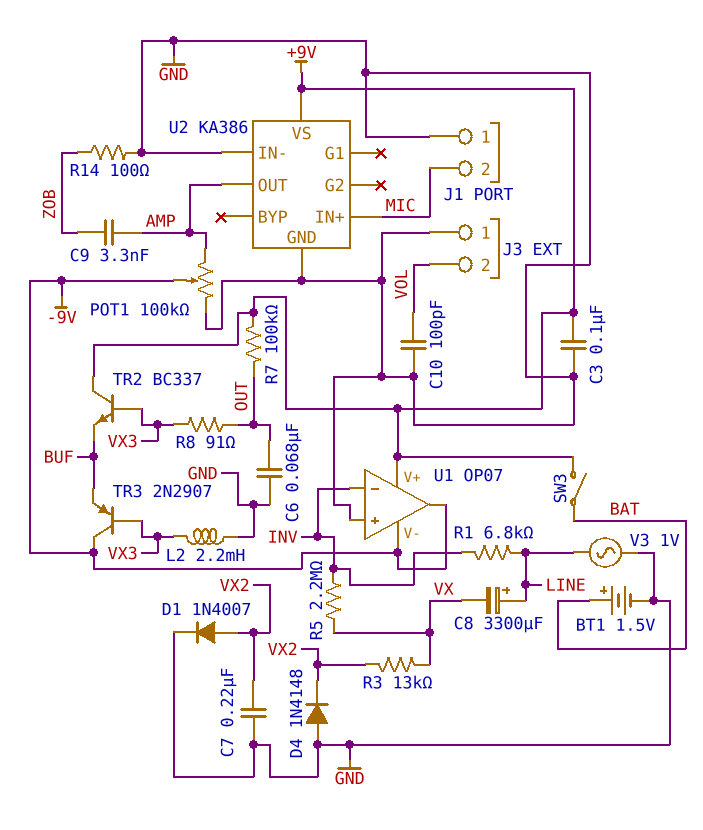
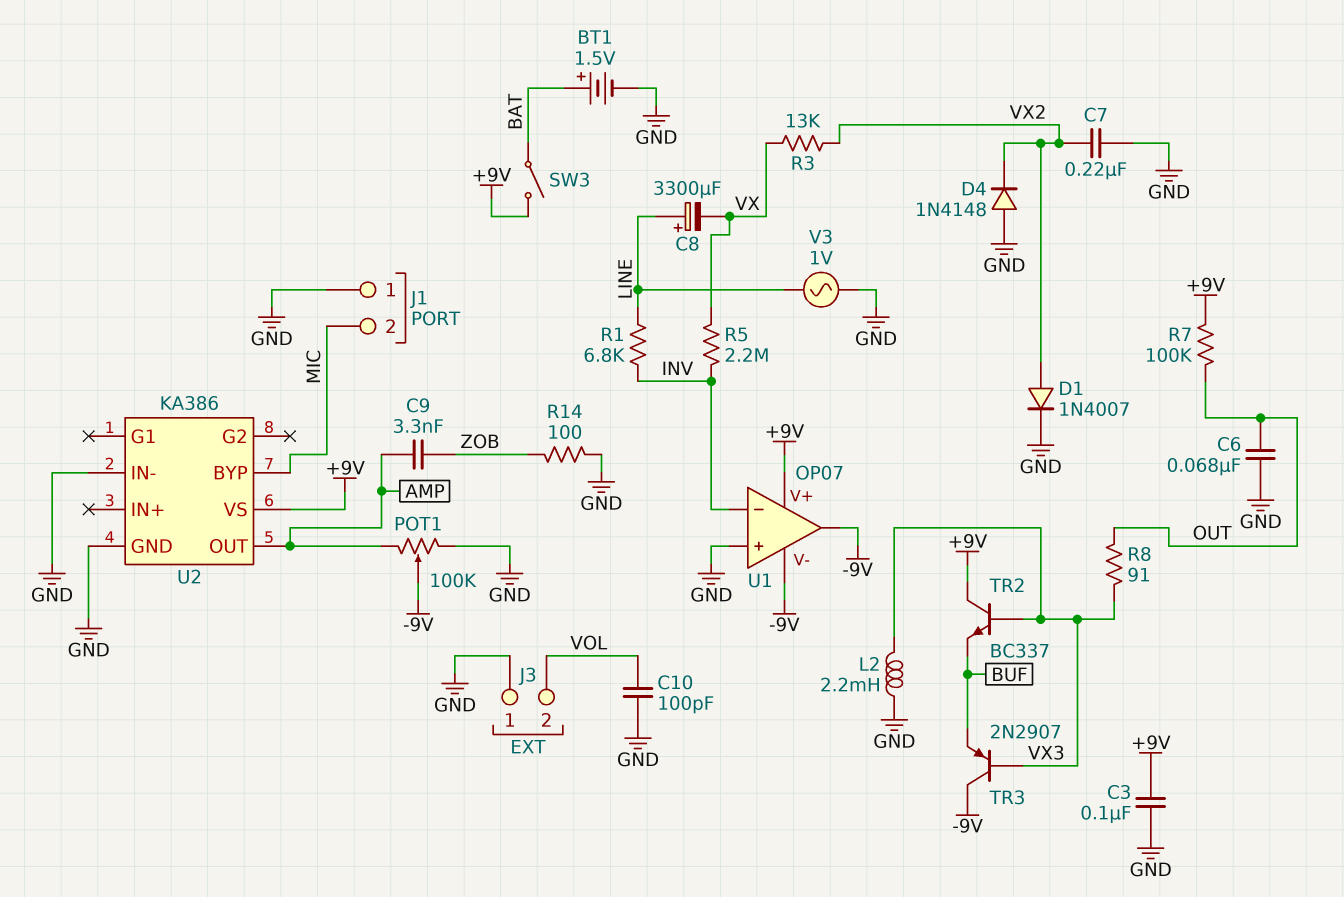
U2 pin BYP: none -> MIC
U2 pin IN+: MIC -> none

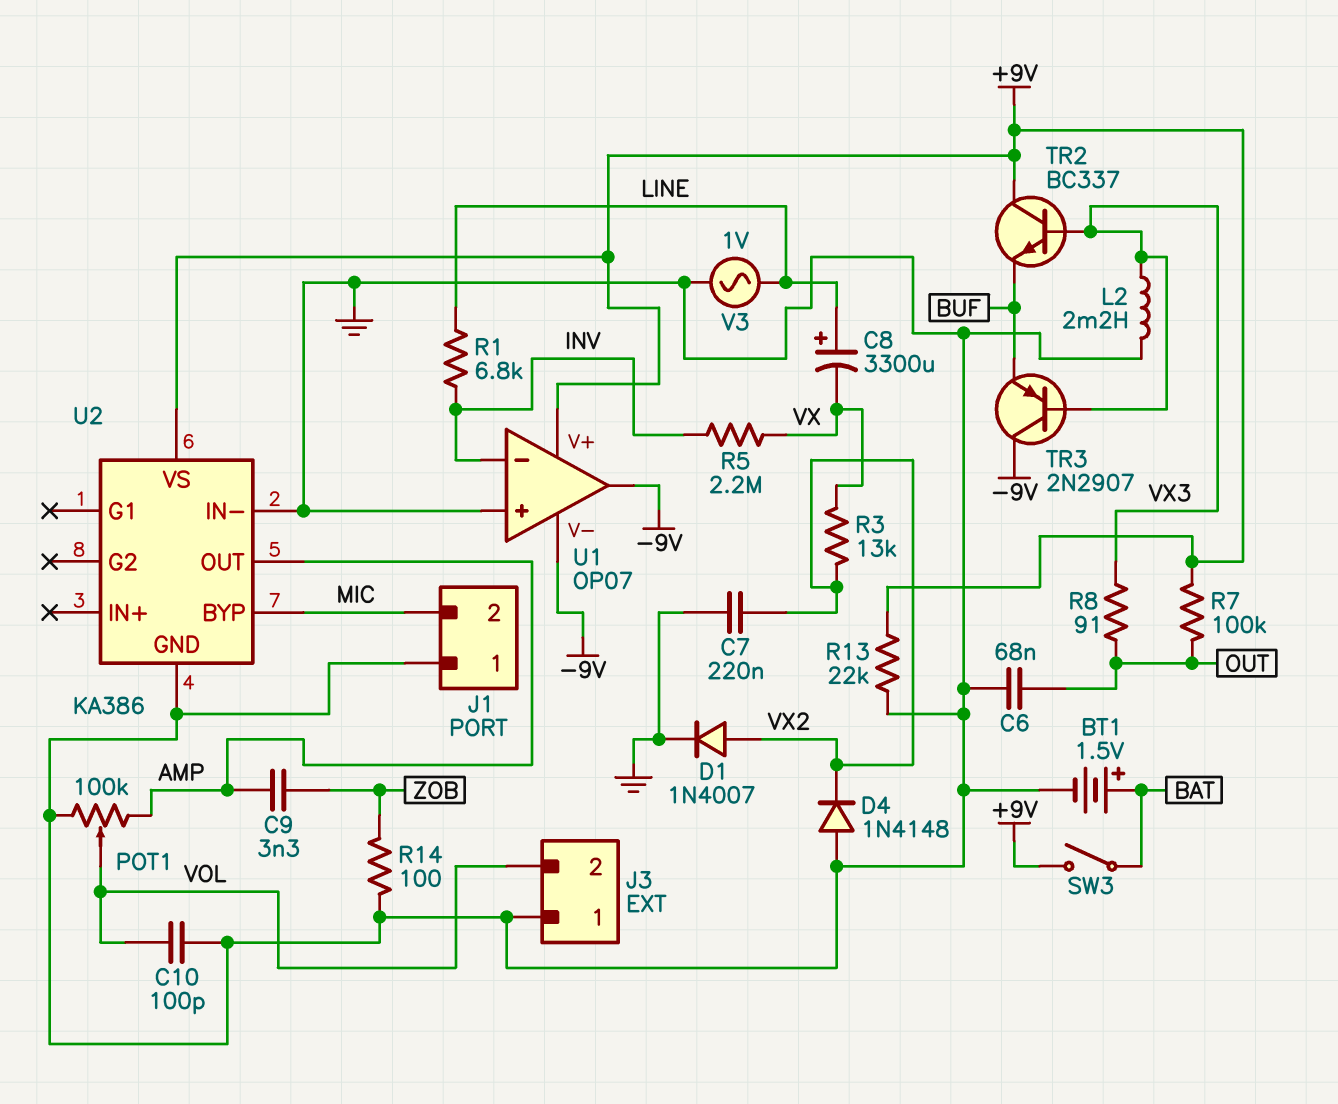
C3: 100nF (+9V, GND) -> none
POT1: 100k (AMP, GND, wiper -9V) -> 100k (AMP, GND, wiper VOL)
R13: none -> 22k (+9V, GND)

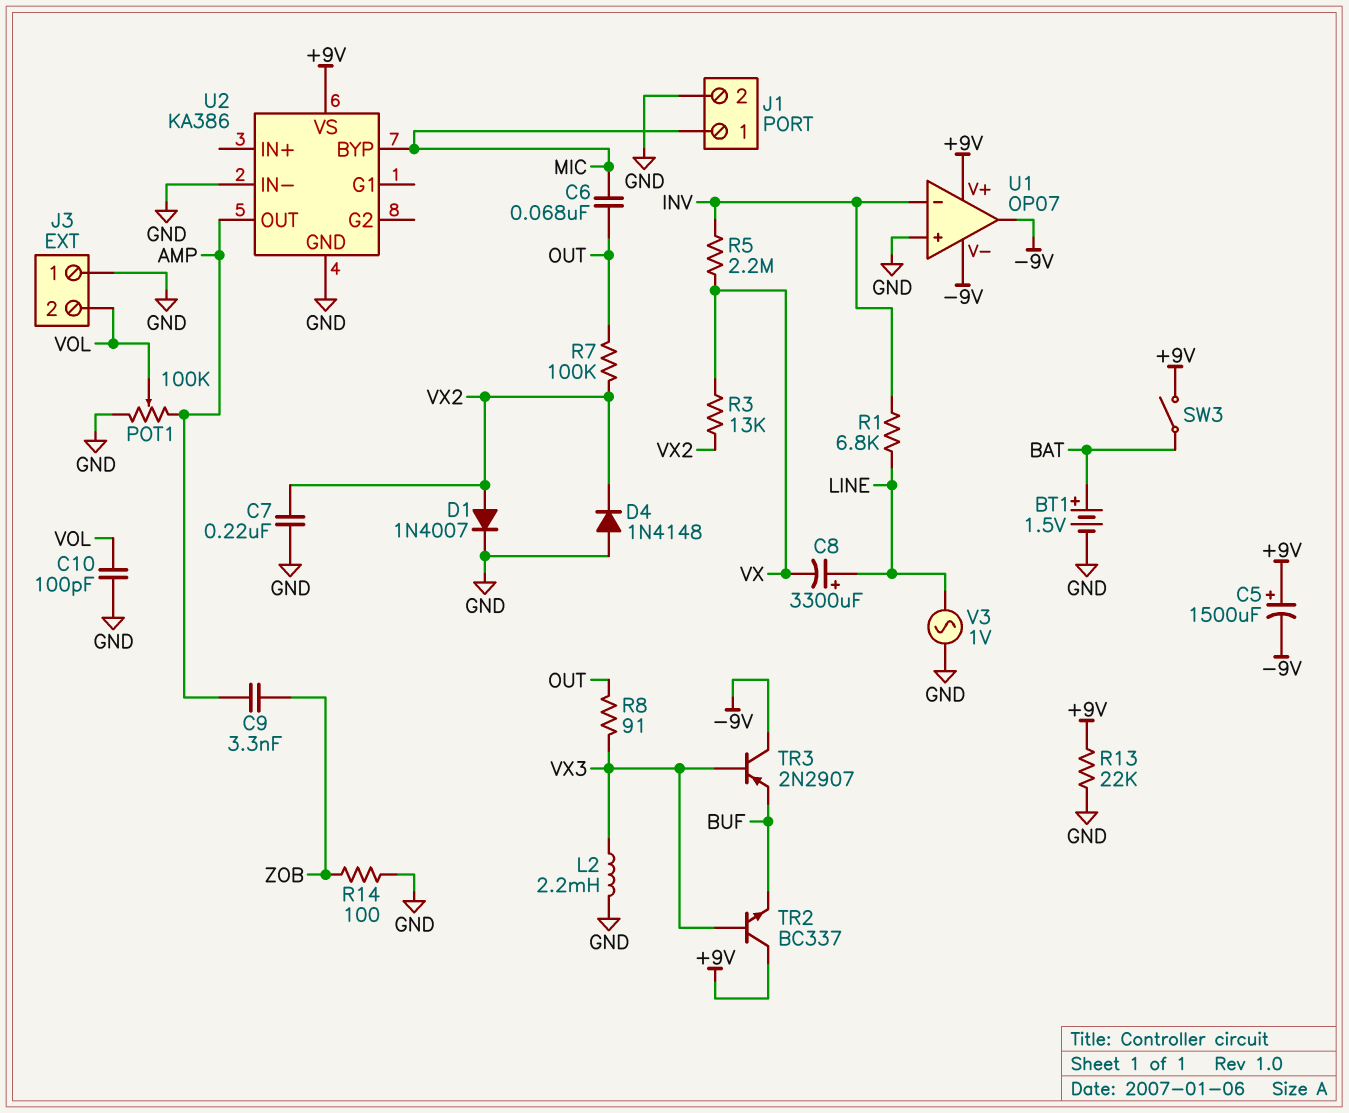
C5: none -> 1500uF (plus +9V, minus -9V)
C6: 68nF (GND, OUT) -> 68nF (MIC, OUT)
J1 pin 1: GND -> MIC
J1 pin 2: MIC -> GND
R7: 100k (+9V, OUT) -> 100k (OUT, VX2)

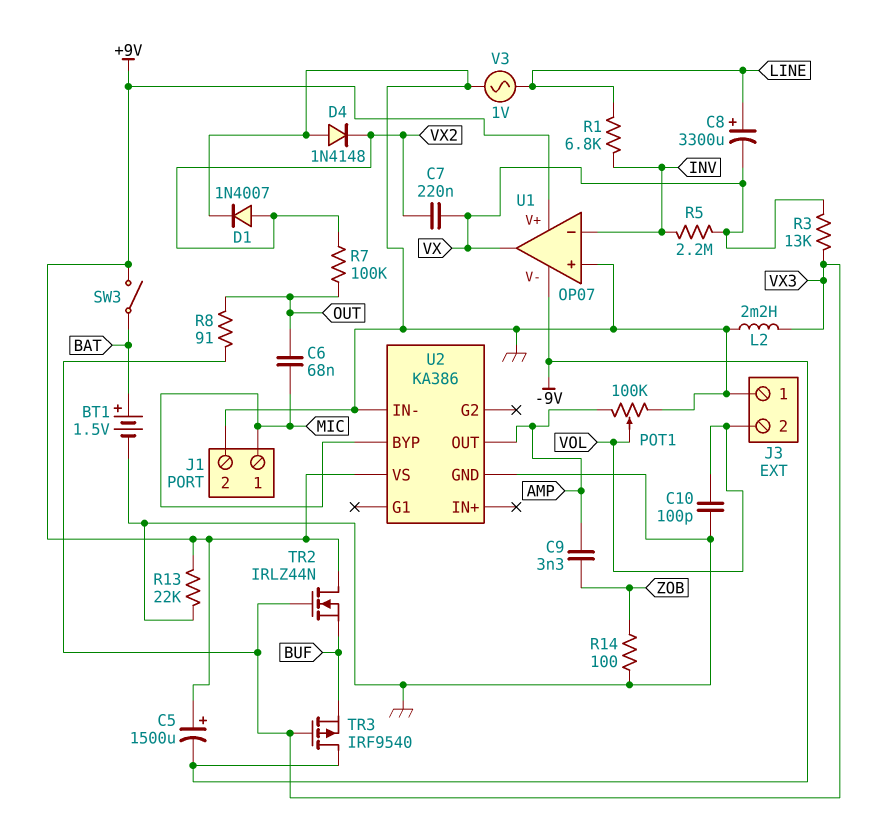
C7: 220nF (GND, VX2) -> 220nF (VX, VX2)
R3: 13k (VX, VX2) -> 13k (VX, VX3)
TR2: NPN BC337 (B VX3, C +9V, E BUF) -> NMOS IRLZ44N (G VX3, D +9V, S BUF)
TR3: PNP 2N2907 (B VX3, C -9V, E BUF) -> PMOS IRF9540 (G VX3, D -9V, S BUF)
U1 pin out: -9V -> VX

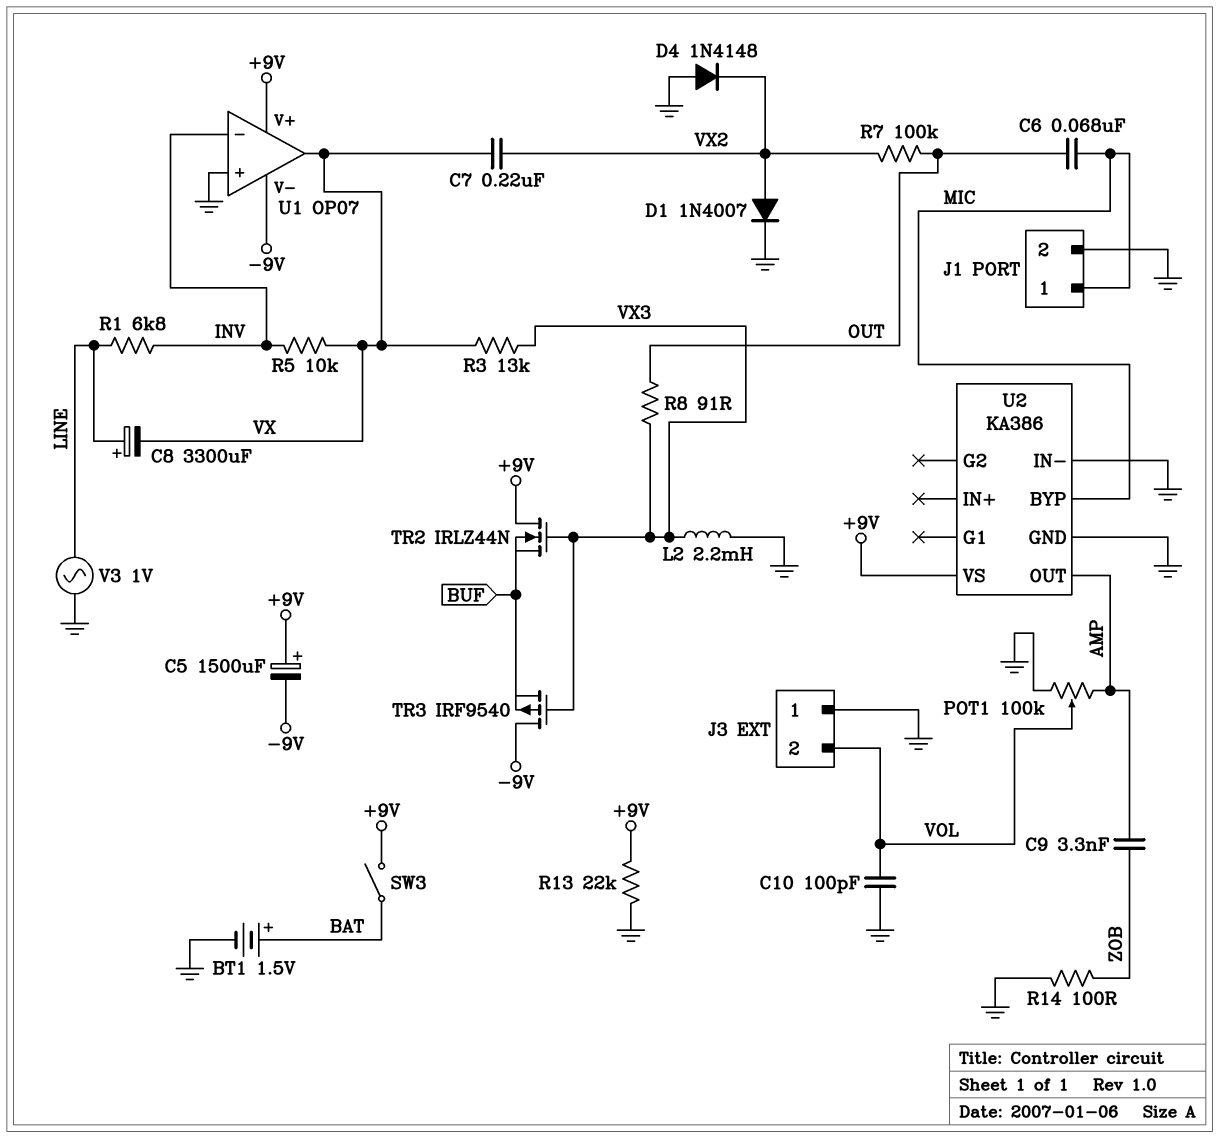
R5: 2.2M (INV, VX) -> 10k (INV, VX)

